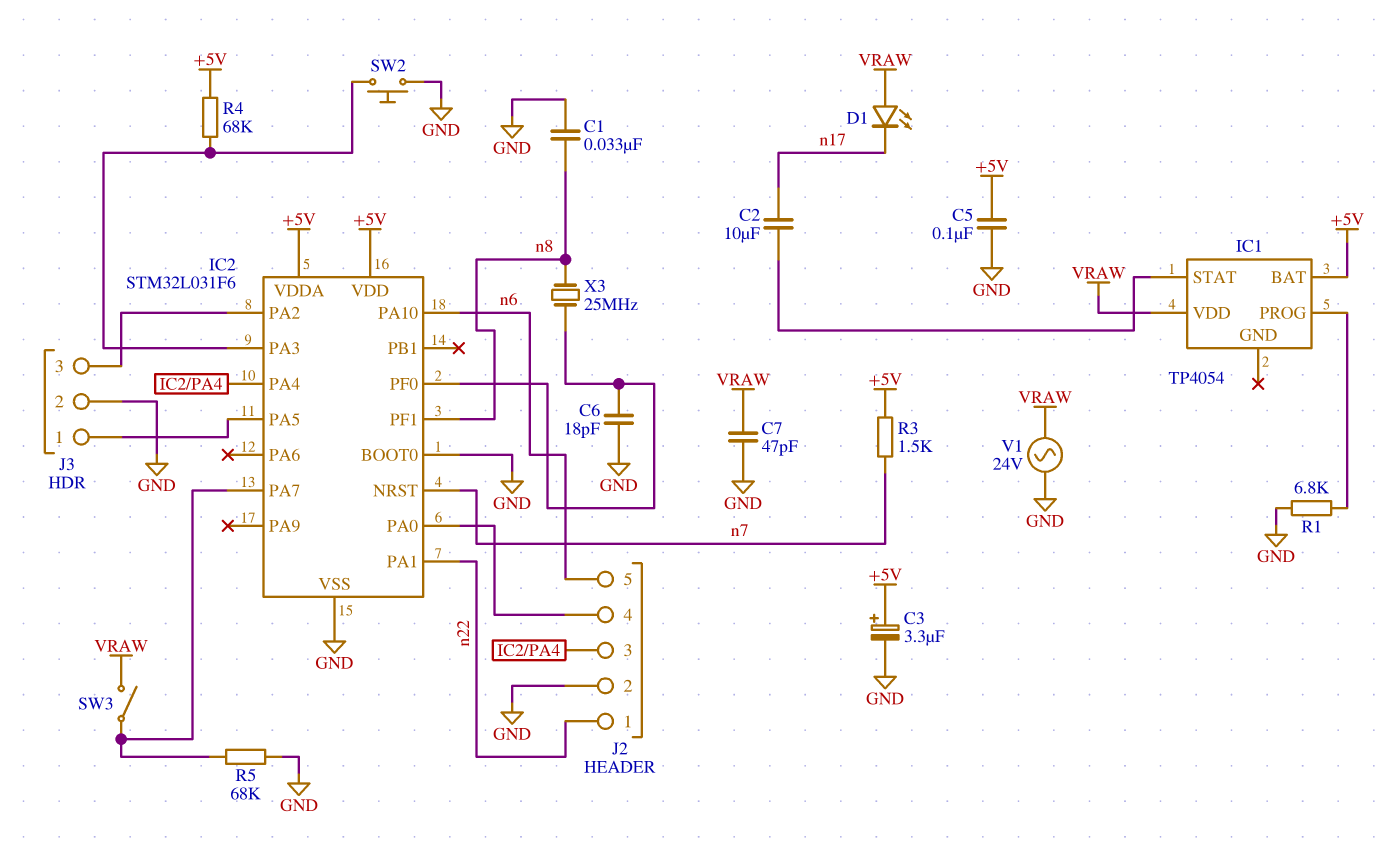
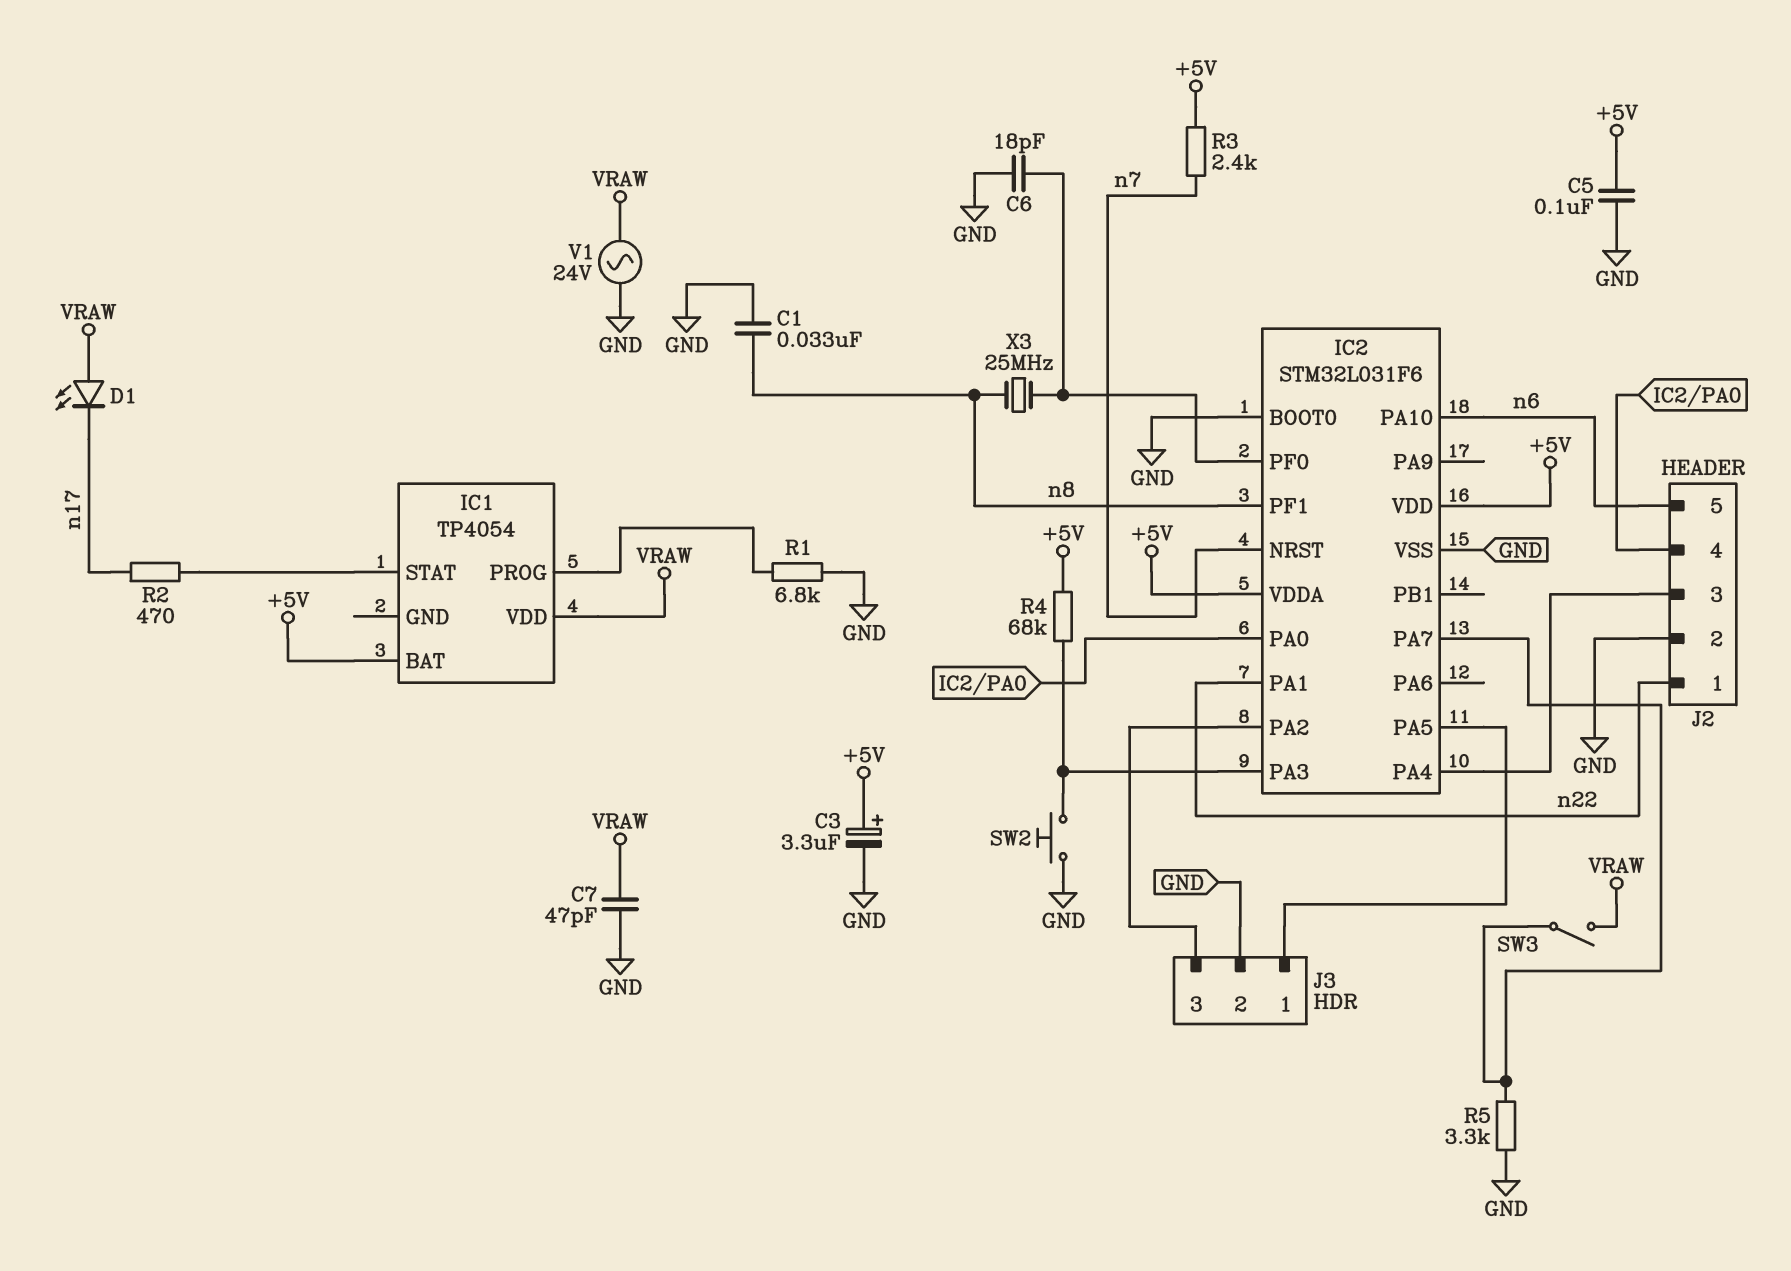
C2: 10uF (IC1/STAT, n17) -> none
R2: none -> 470 (IC1/STAT, n17)
R3: 1.5k (+5V, n7) -> 2.4k (+5V, n7)
R5: 68k (GND, IC2/PA7) -> 3.3k (GND, IC2/PA7)

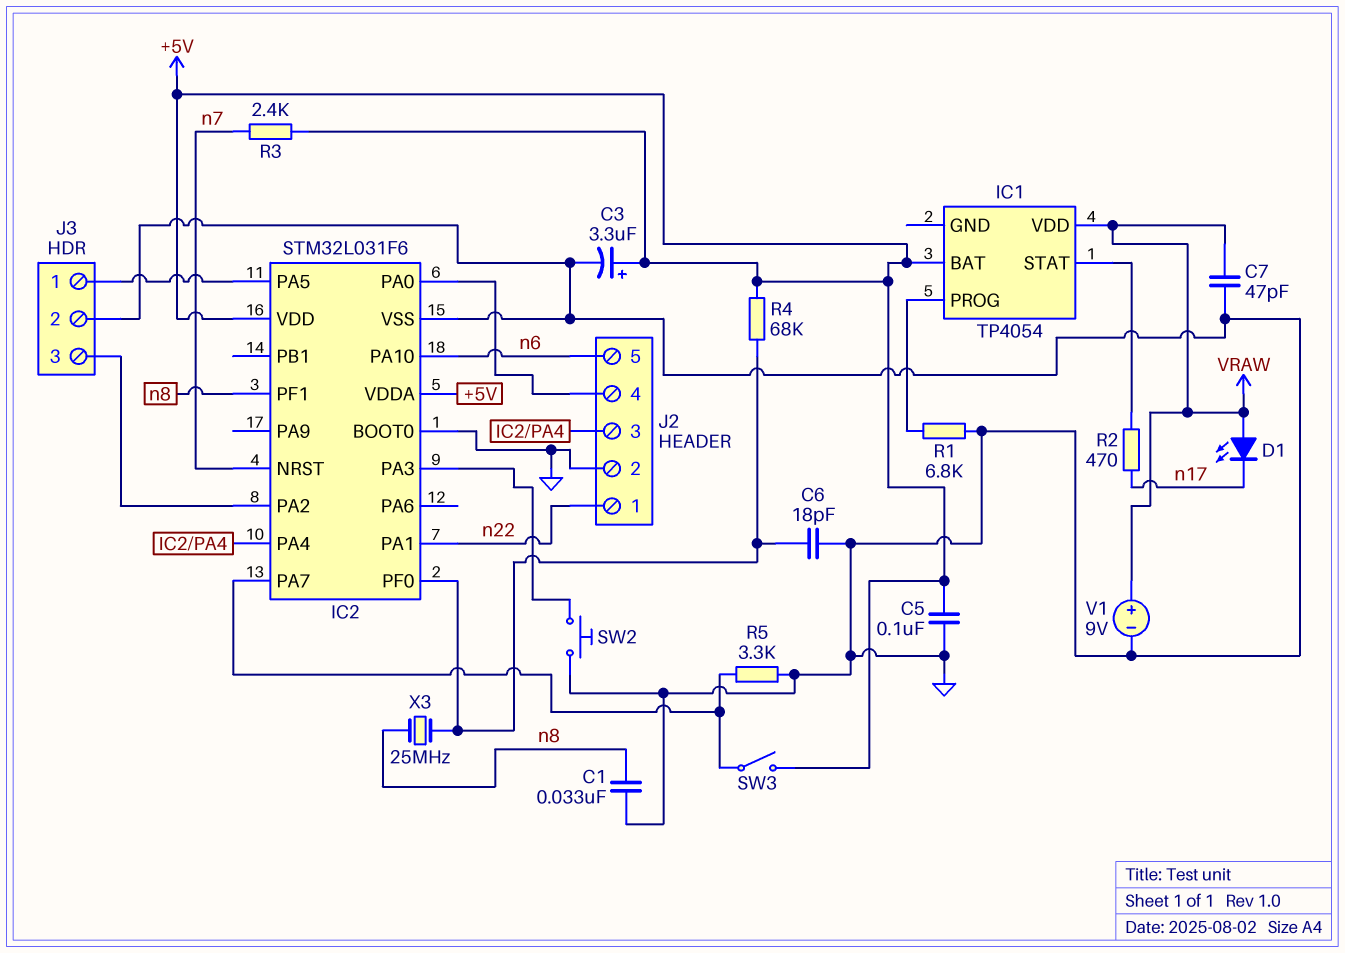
R4: 68k (+5V, IC2/PA3) -> 68k (+5V, IC2/PF0)
SW3: switch (IC2/PA7, VRAW) -> switch (+5V, IC2/PA7)
V1: AC 24V (GND, VRAW) -> 9V (plus VRAW, minus GND)

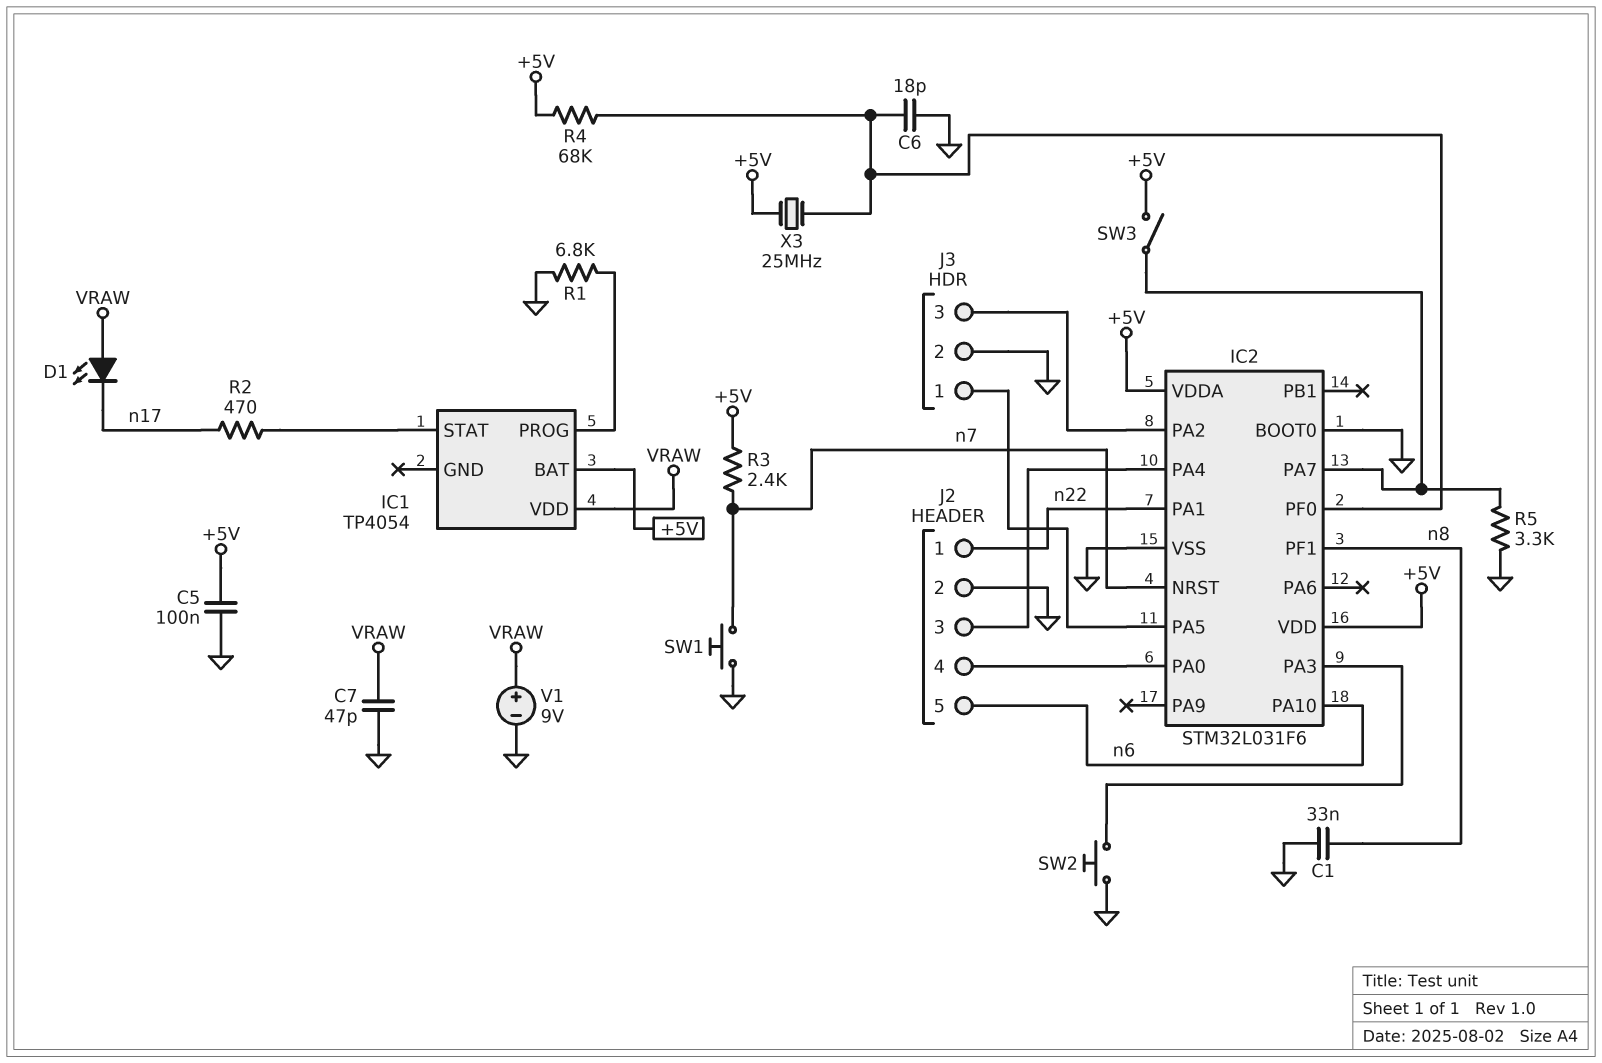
C3: 3.3uF (plus +5V, minus GND) -> none
SW1: none -> button (GND, n7)
X3: 25MHz (IC2/PF0, n8) -> 25MHz (+5V, IC2/PF0)

